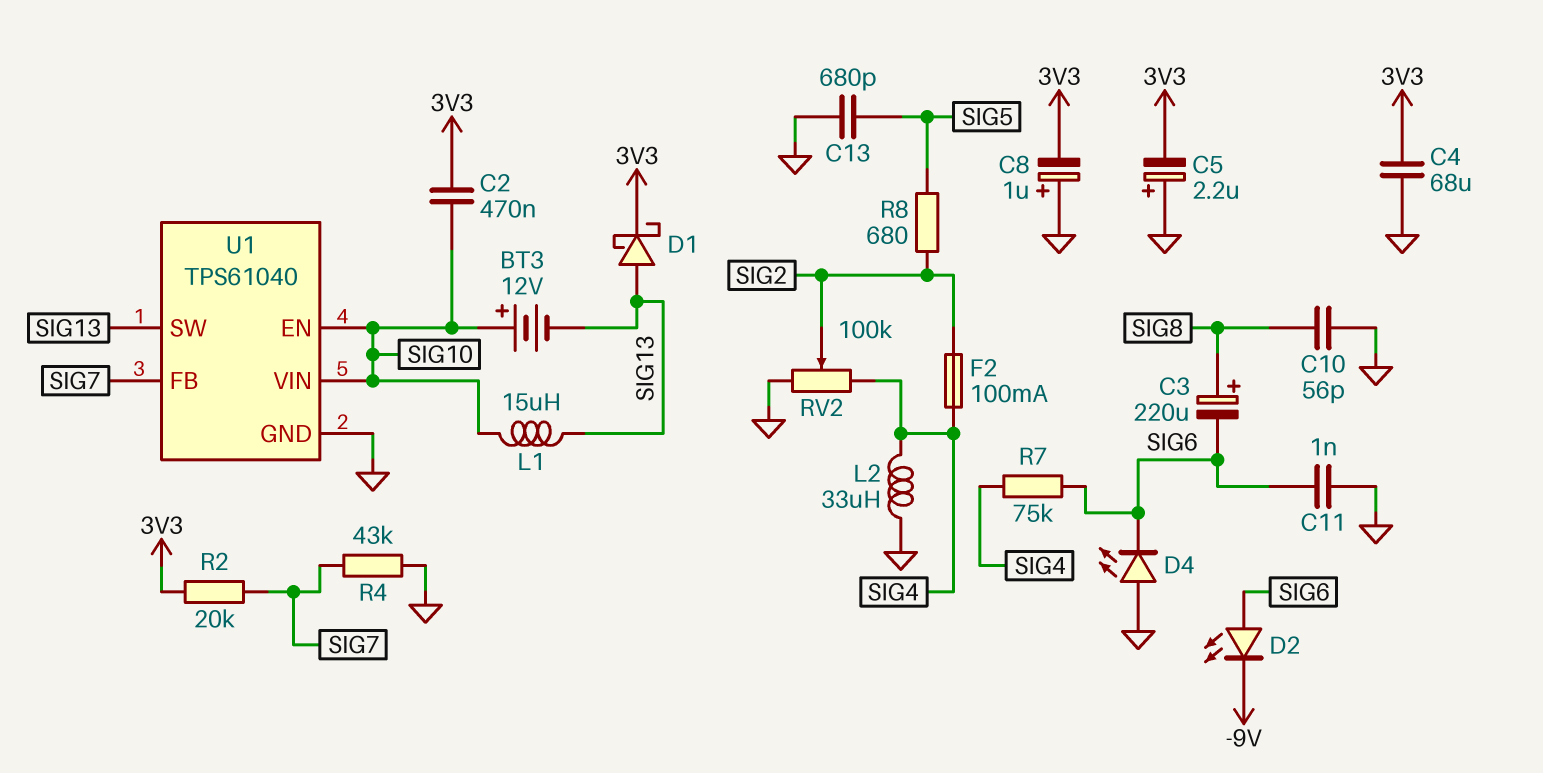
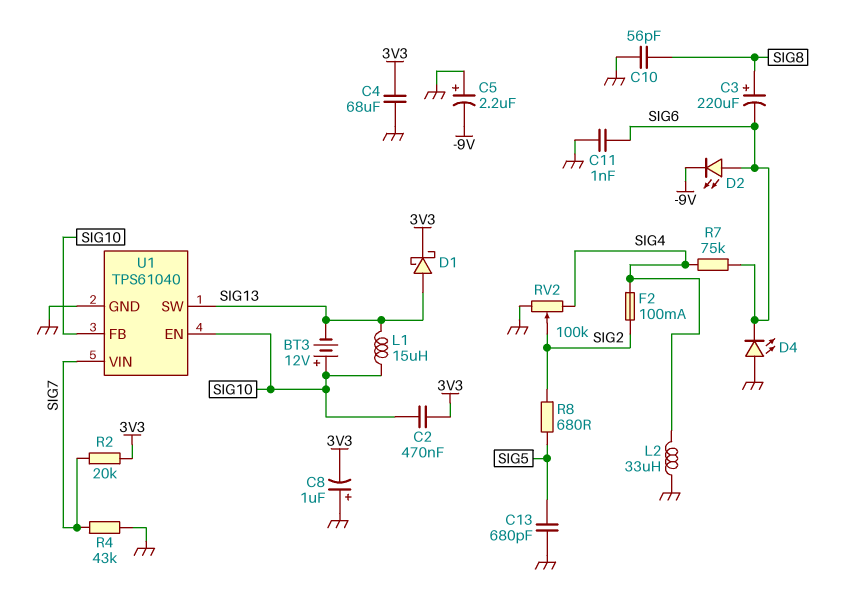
C5: 2.2uF (plus GND, minus 3V3) -> 2.2uF (plus GND, minus -9V)
U1 pin FB: SIG7 -> SIG10
U1 pin VIN: SIG10 -> SIG7

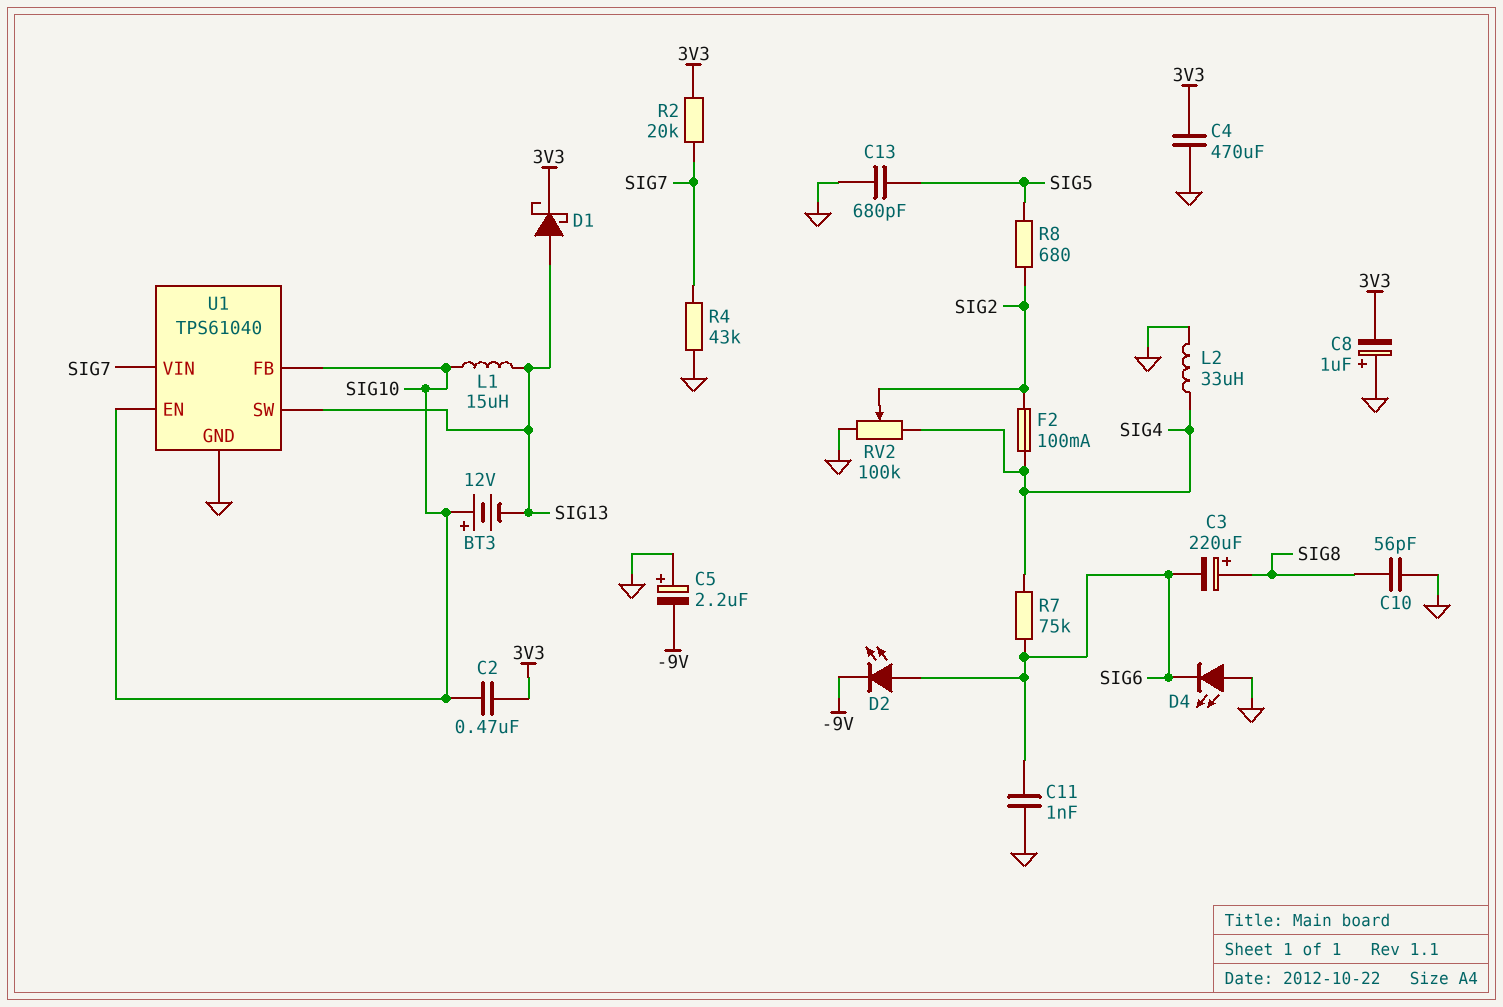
C4: 68uF (3V3, GND) -> 470uF (3V3, GND)

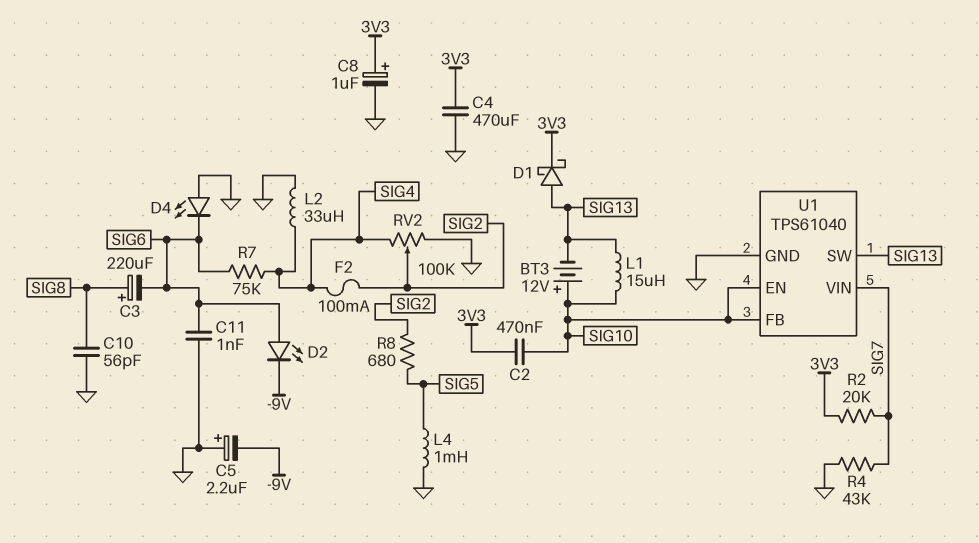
C8: 1uF (plus GND, minus 3V3) -> 1uF (plus 3V3, minus GND)
C13: 680pF (GND, SIG5) -> none
L4: none -> 1mH (GND, SIG5)

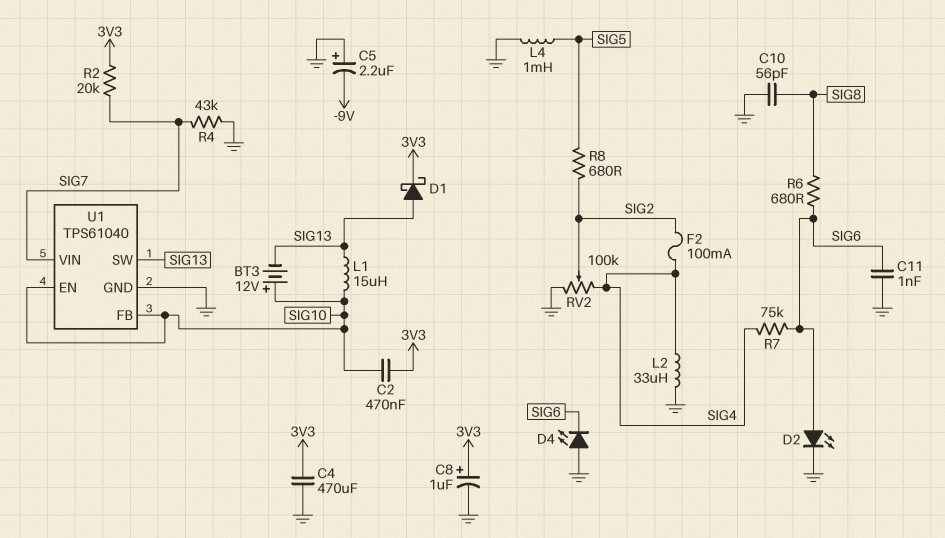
C3: 220uF (plus SIG8, minus SIG6) -> none
D2: LED (A SIG6, K -9V) -> LED (A SIG6, K GND)
R6: none -> 680 (SIG6, SIG8)

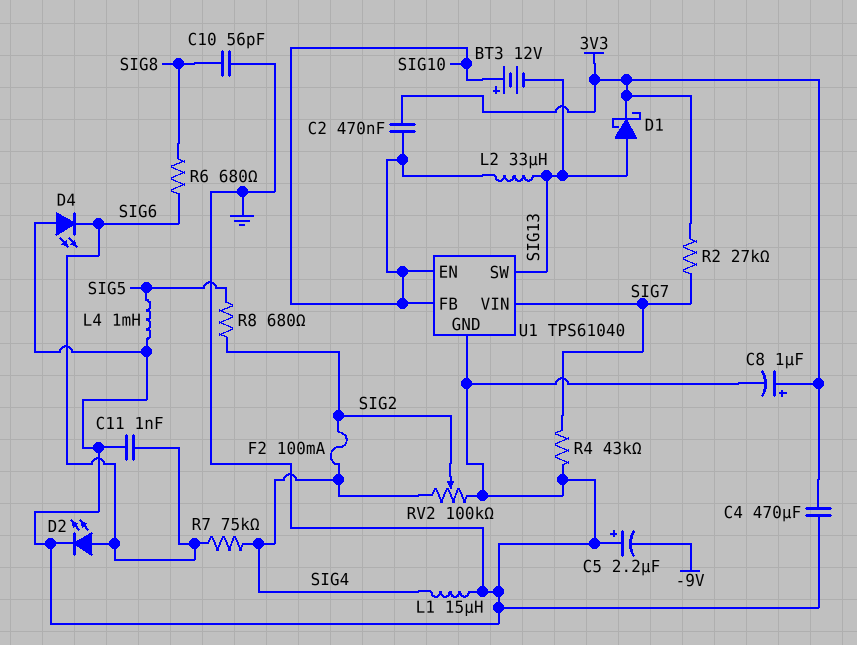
L1: 15uH (SIG10, SIG13) -> 15uH (GND, SIG4)
L2: 33uH (GND, SIG4) -> 33uH (SIG10, SIG13)
R2: 20k (3V3, SIG7) -> 27k (3V3, SIG7)

